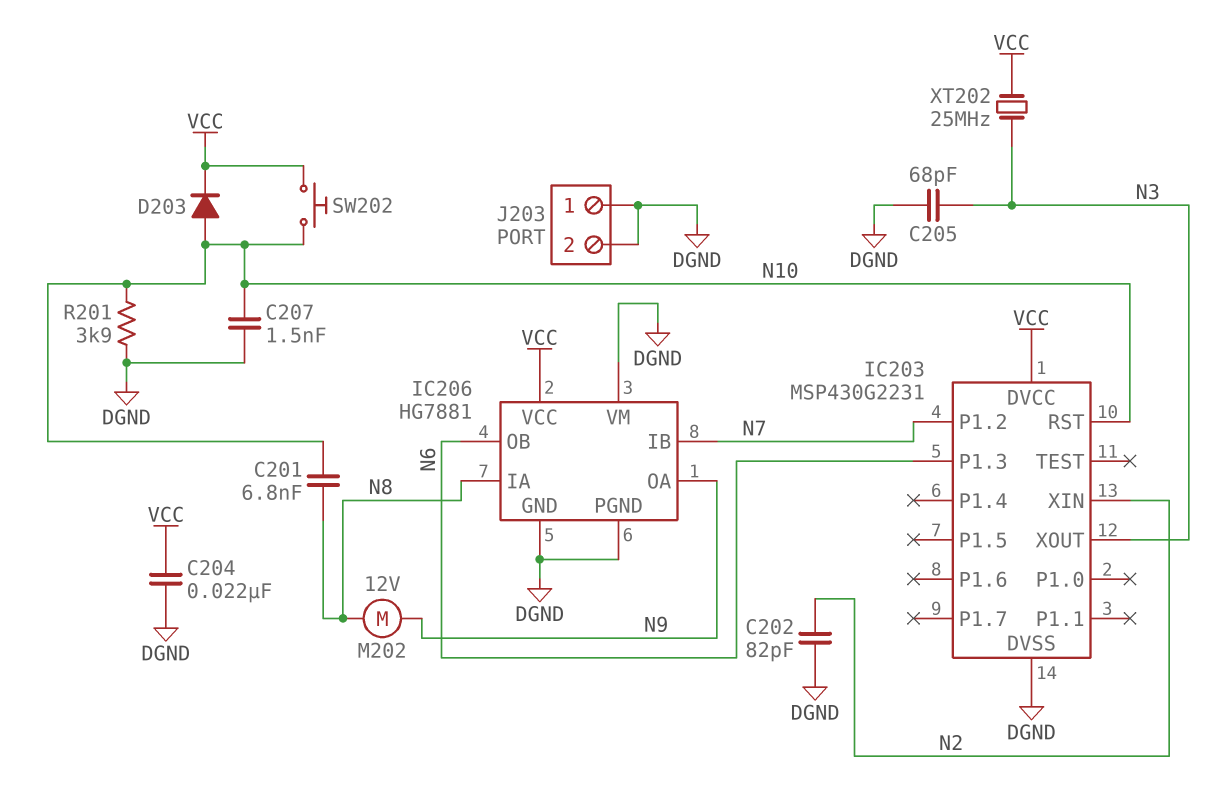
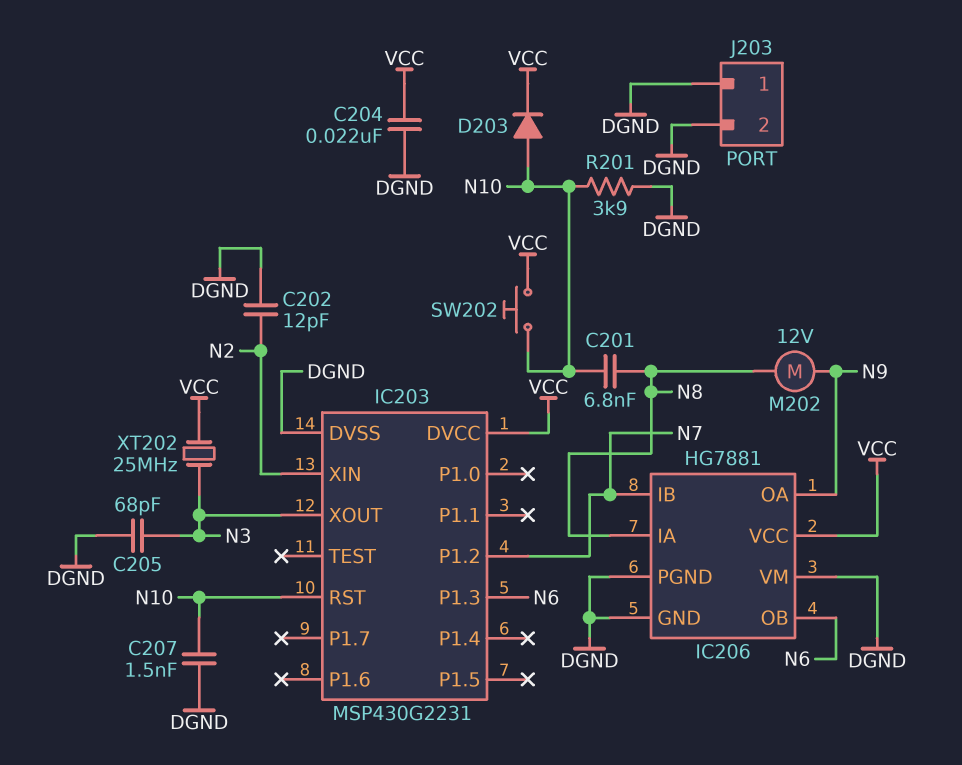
C202: 82pF (DGND, N2) -> 12pF (DGND, N2)

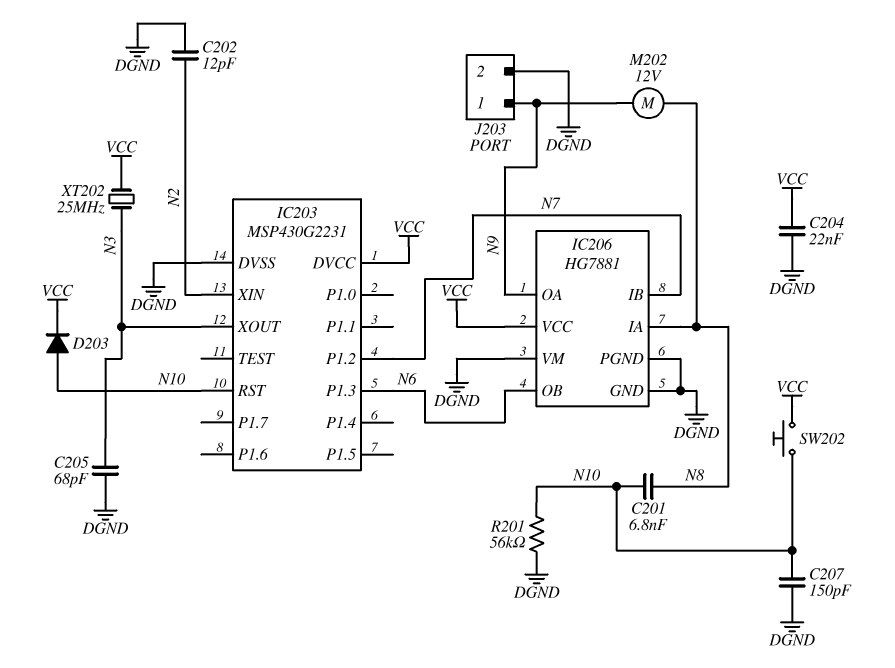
C207: 1.5nF (DGND, N10) -> 150pF (DGND, N10)
J203 pin 1: DGND -> N9
R201: 3.9k (DGND, N10) -> 56k (DGND, N10)

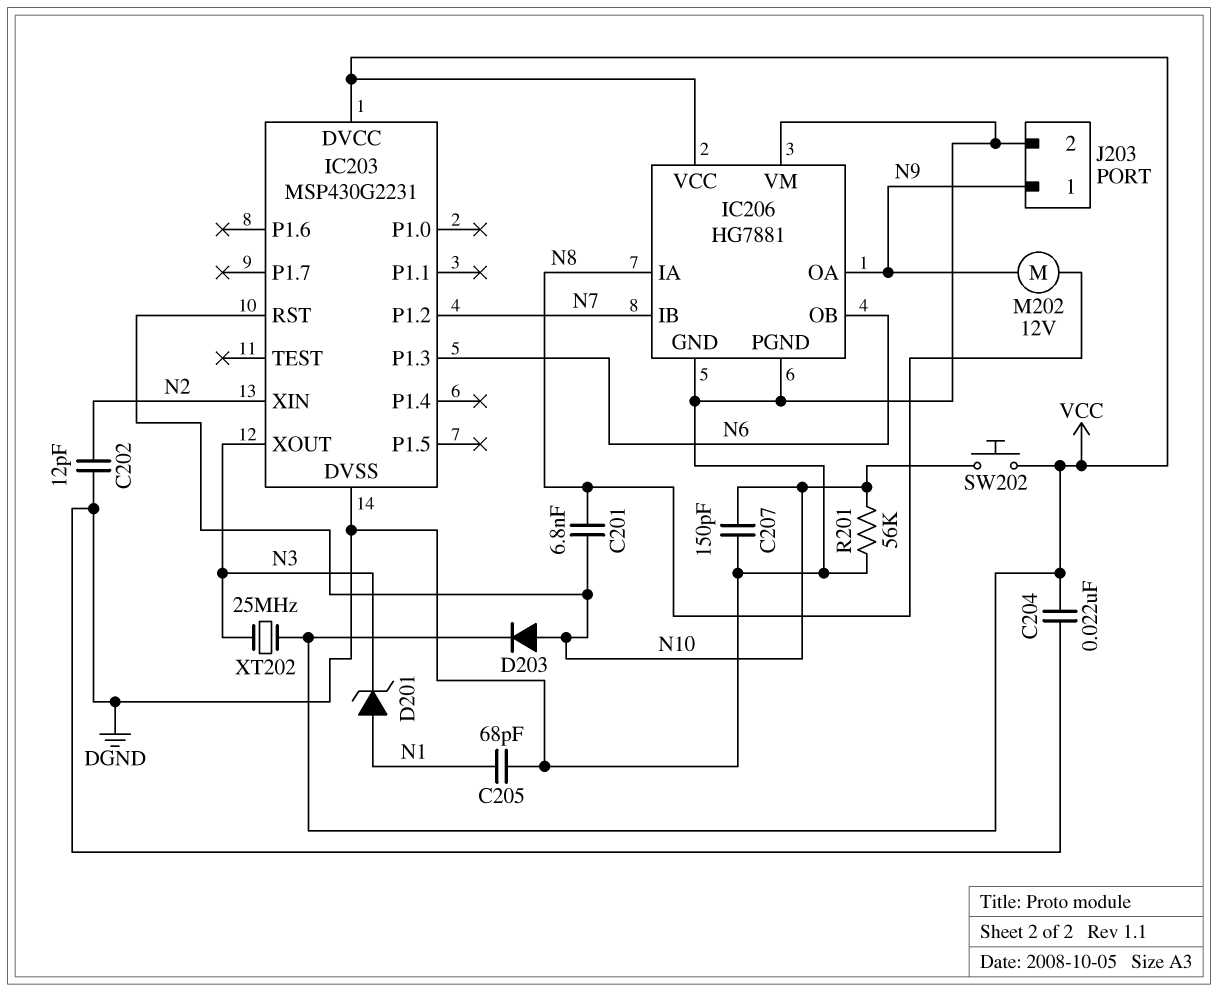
C205: 68pF (DGND, N3) -> 68pF (DGND, N1)
D201: none -> zener (A N1, K N3)

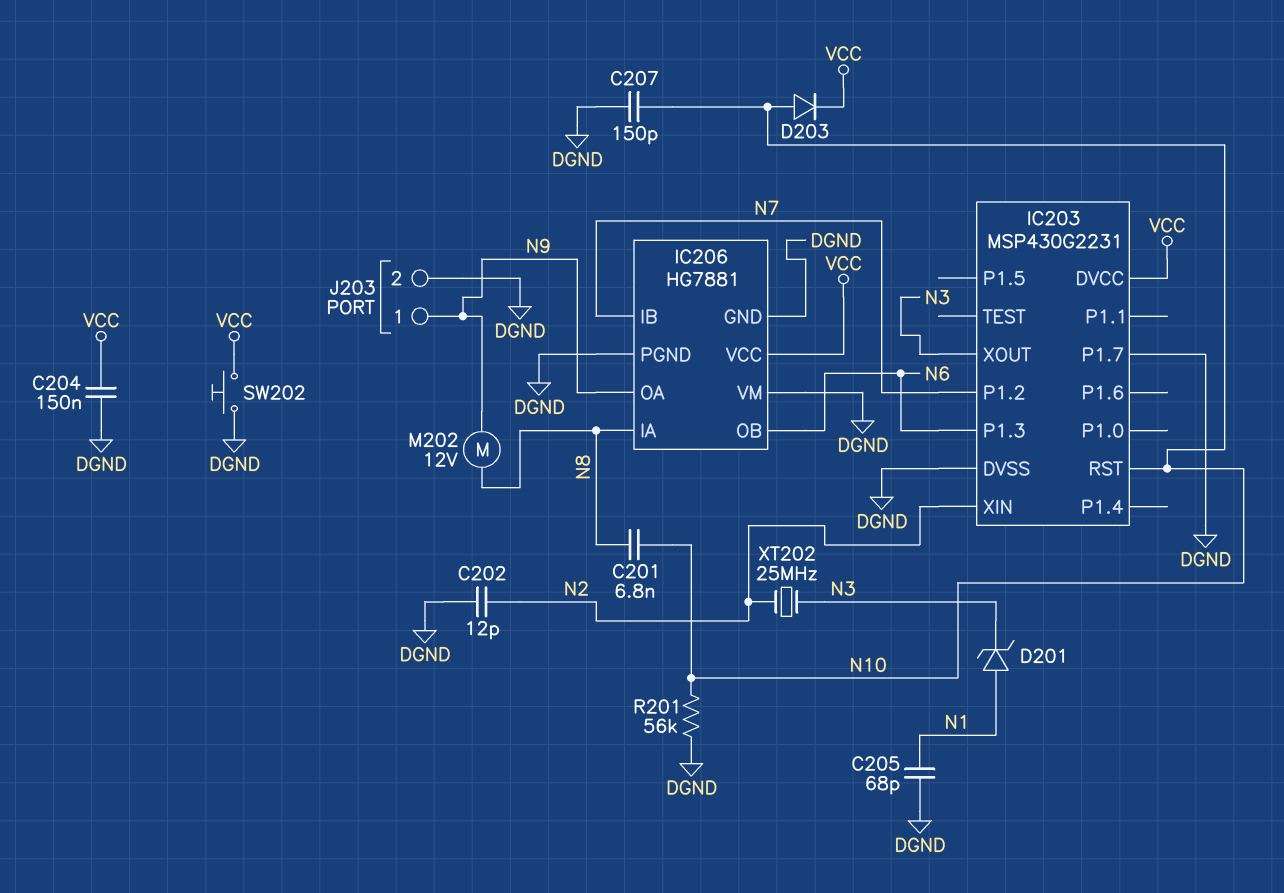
C204: 22nF (DGND, VCC) -> 150nF (DGND, VCC)
IC203 pin P1.7: none -> DGND
SW202: button (N10, VCC) -> button (DGND, VCC)
XT202: 25MHz (N3, VCC) -> 25MHz (N2, N3)

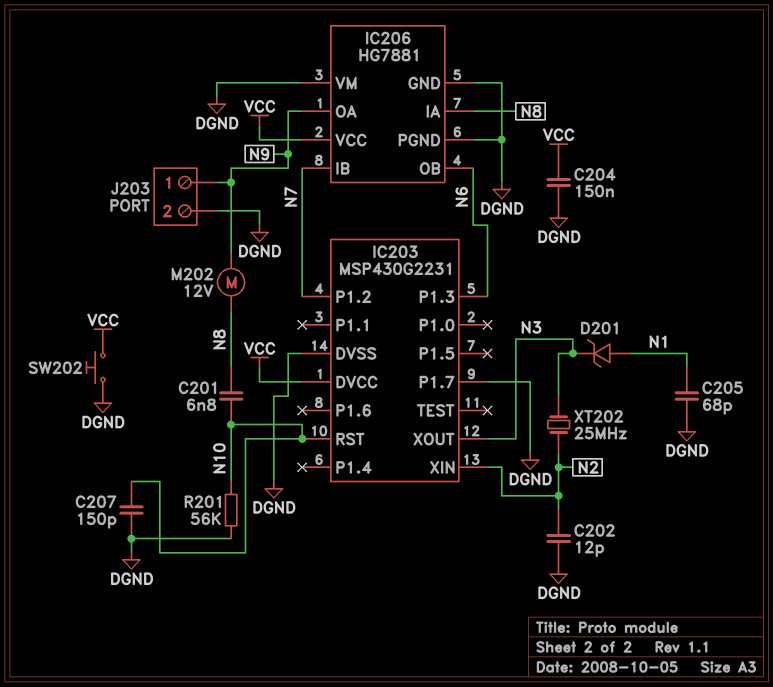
D203: diode (A N10, K VCC) -> none

